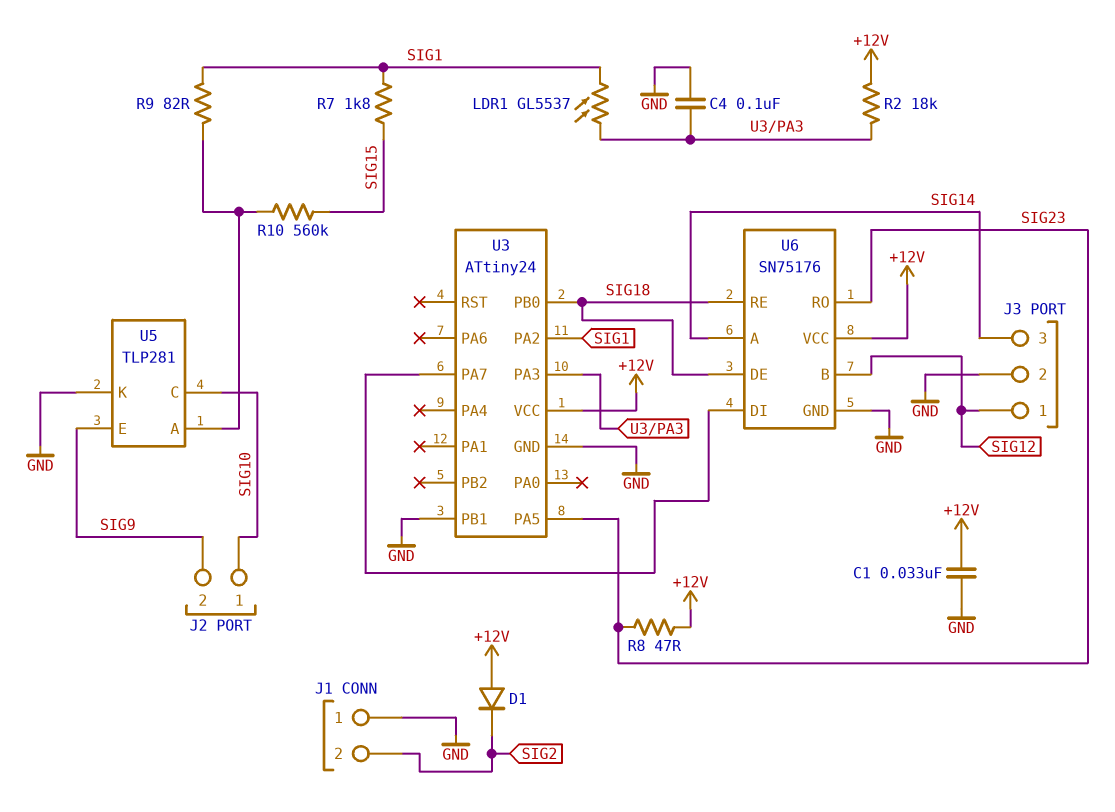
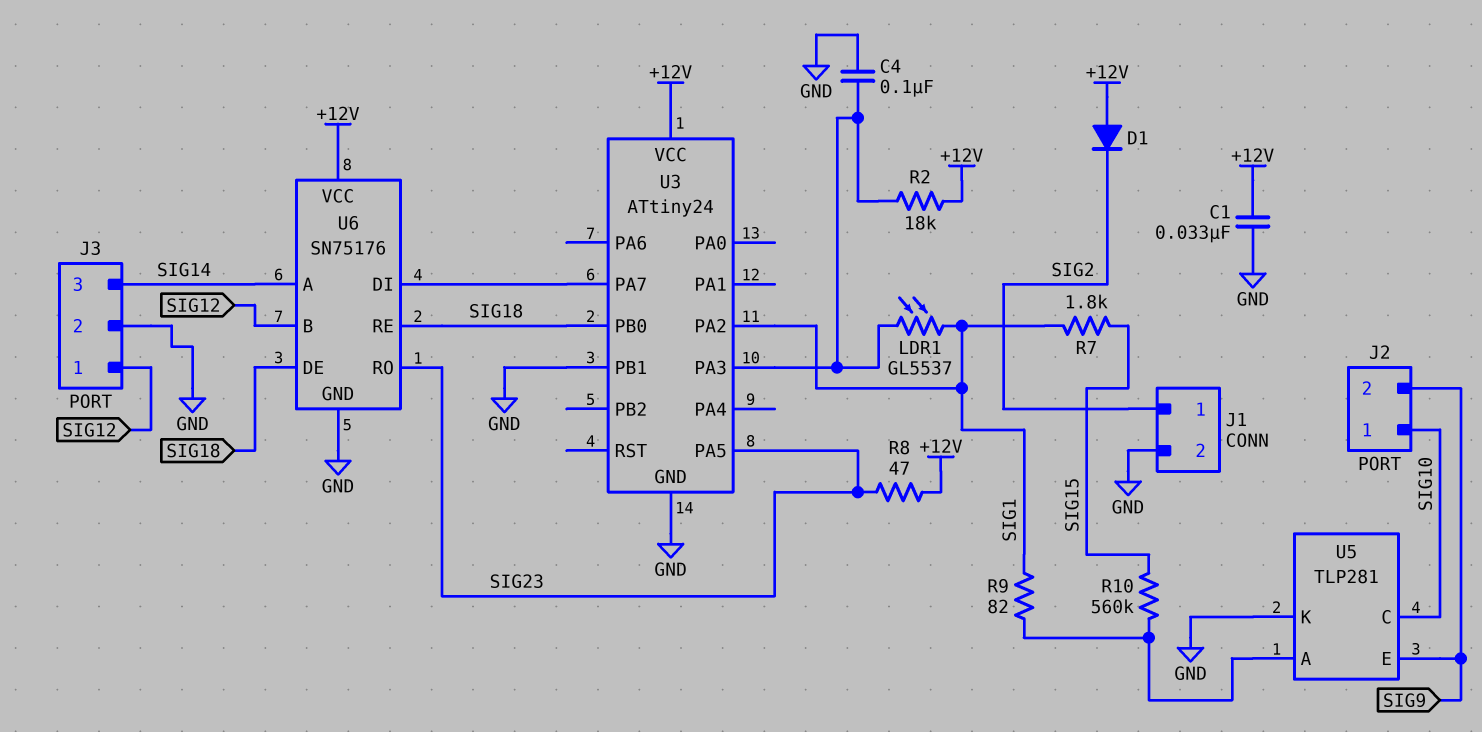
J1 pin 1: GND -> SIG2
J1 pin 2: SIG2 -> GND

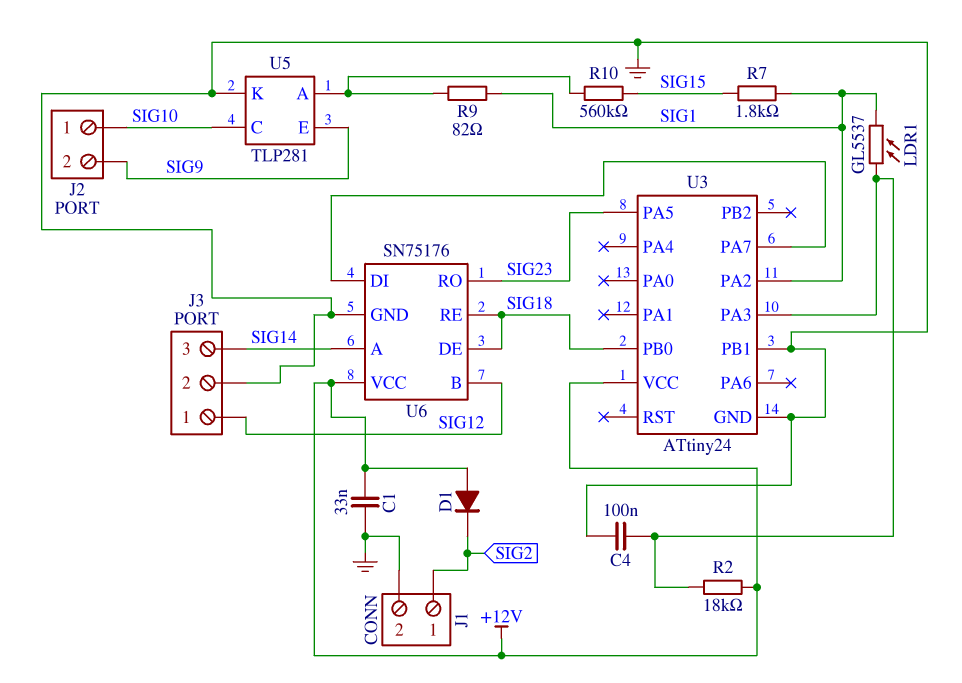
R8: 47 (+12V, SIG23) -> none

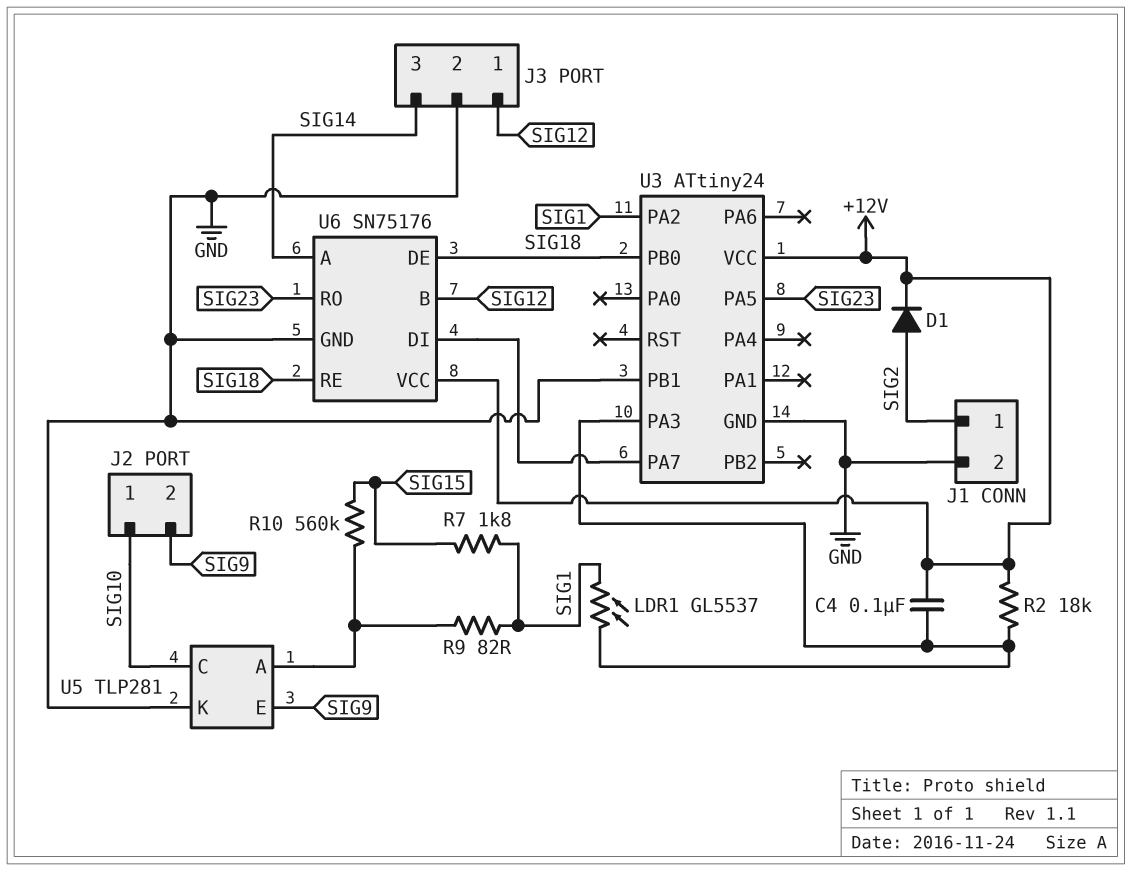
C1: 33nF (+12V, GND) -> none
C4: 100nF (GND, U3/PA3) -> 100nF (+12V, U3/PA3)
D1: diode (A +12V, K SIG2) -> diode (A SIG2, K +12V)

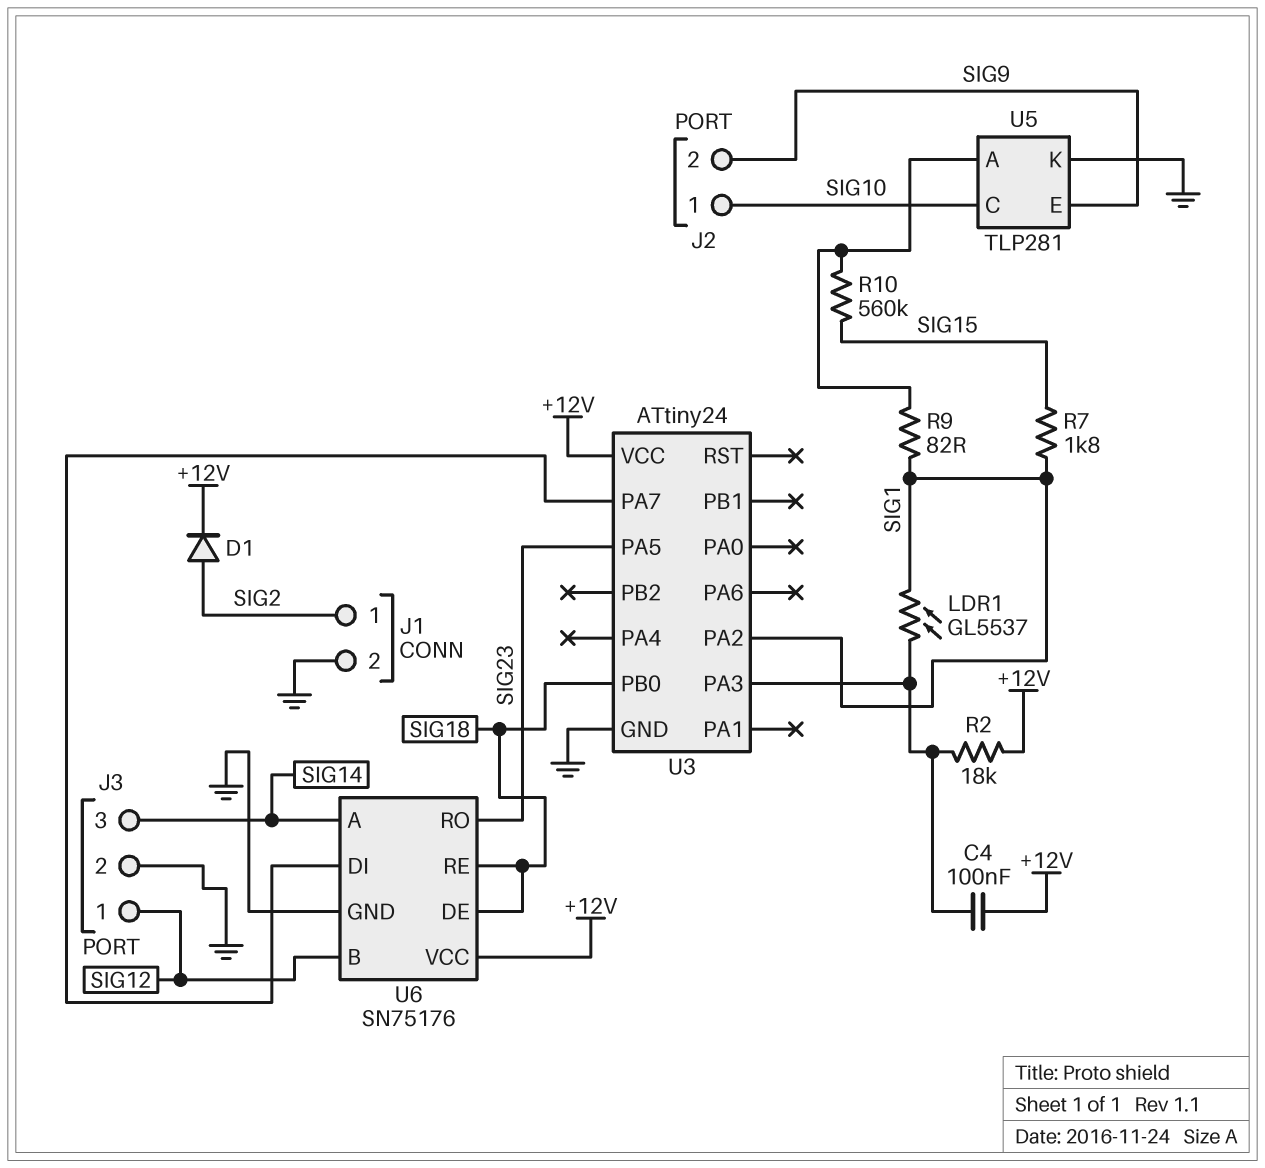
U3 pin PB1: GND -> none

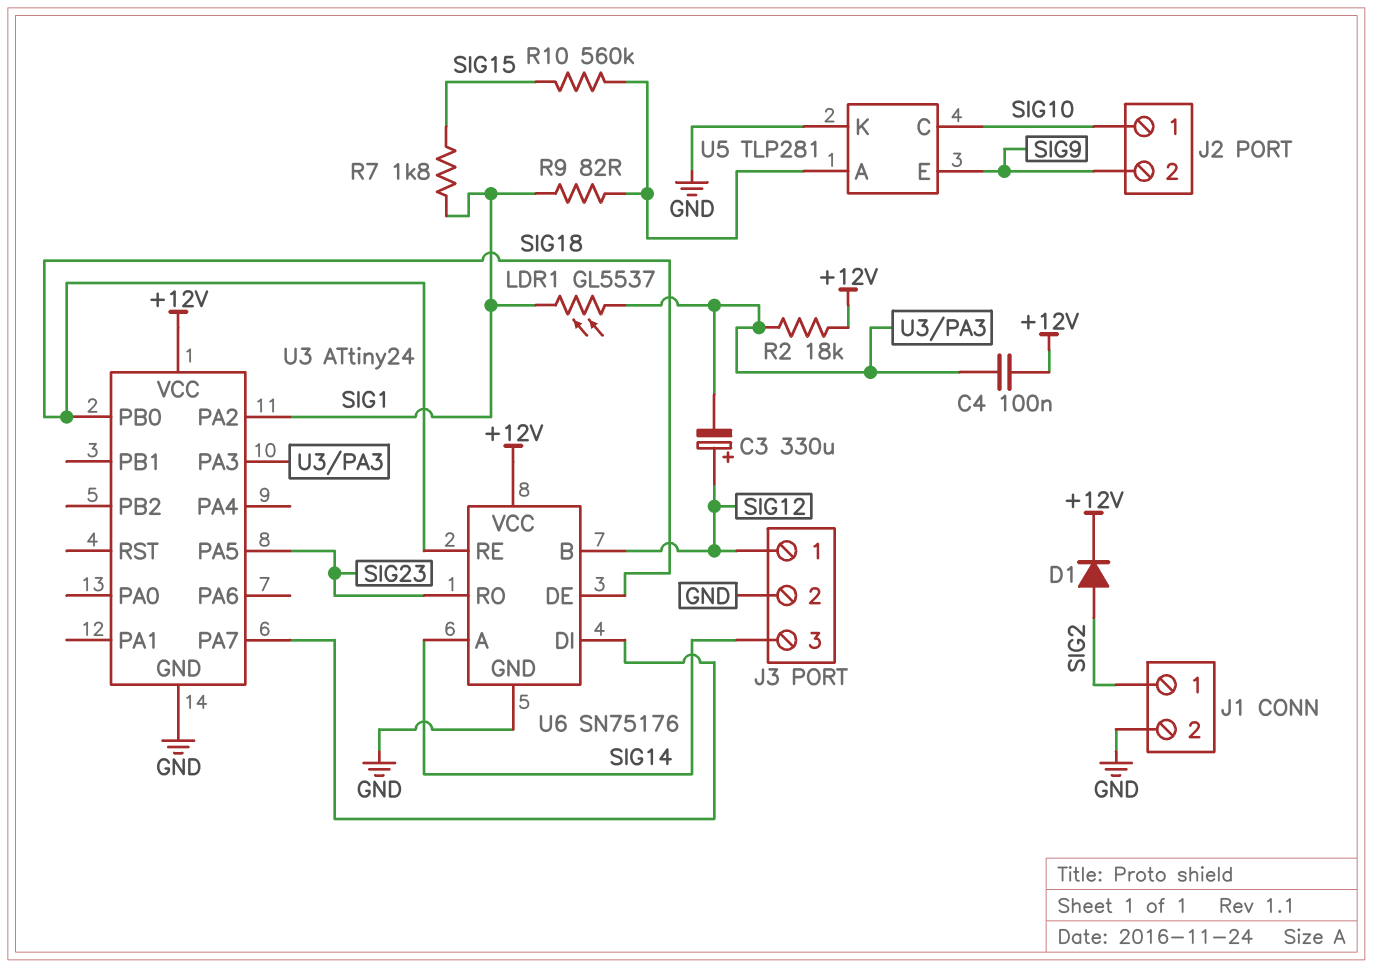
C3: none -> 330uF (plus SIG12, minus U3/PA3)

